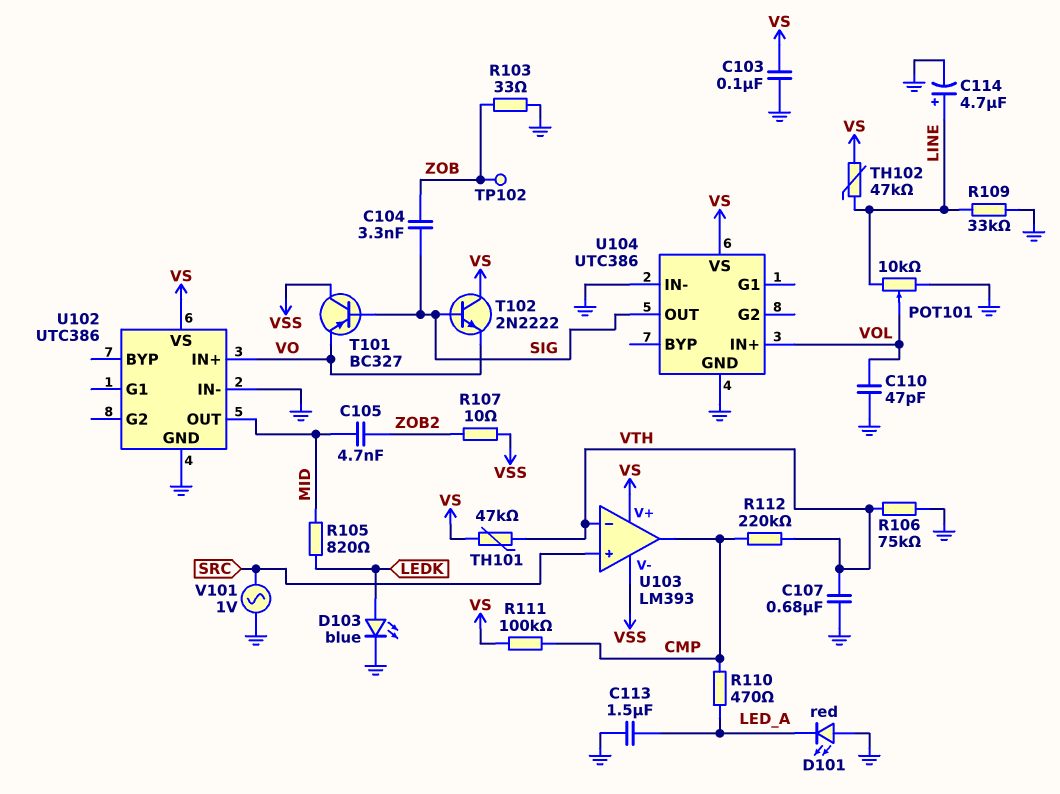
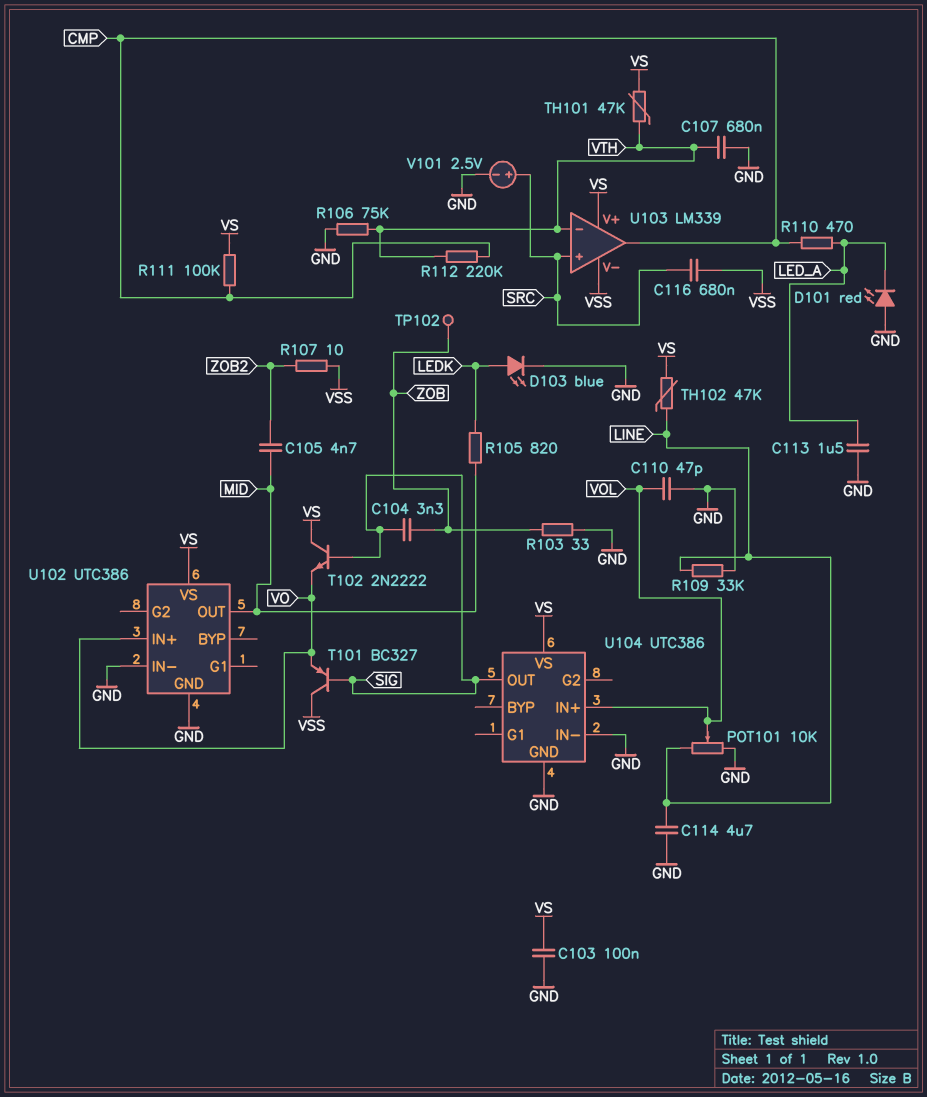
C114: 4.7uF (plus LINE, minus GND) -> 4.7uF (GND, LINE)
C116: none -> 680nF (SRC, VSS)
U103: LM393 -> LM339
V101: AC 1V (GND, SRC) -> 2.5V (plus SRC, minus GND)

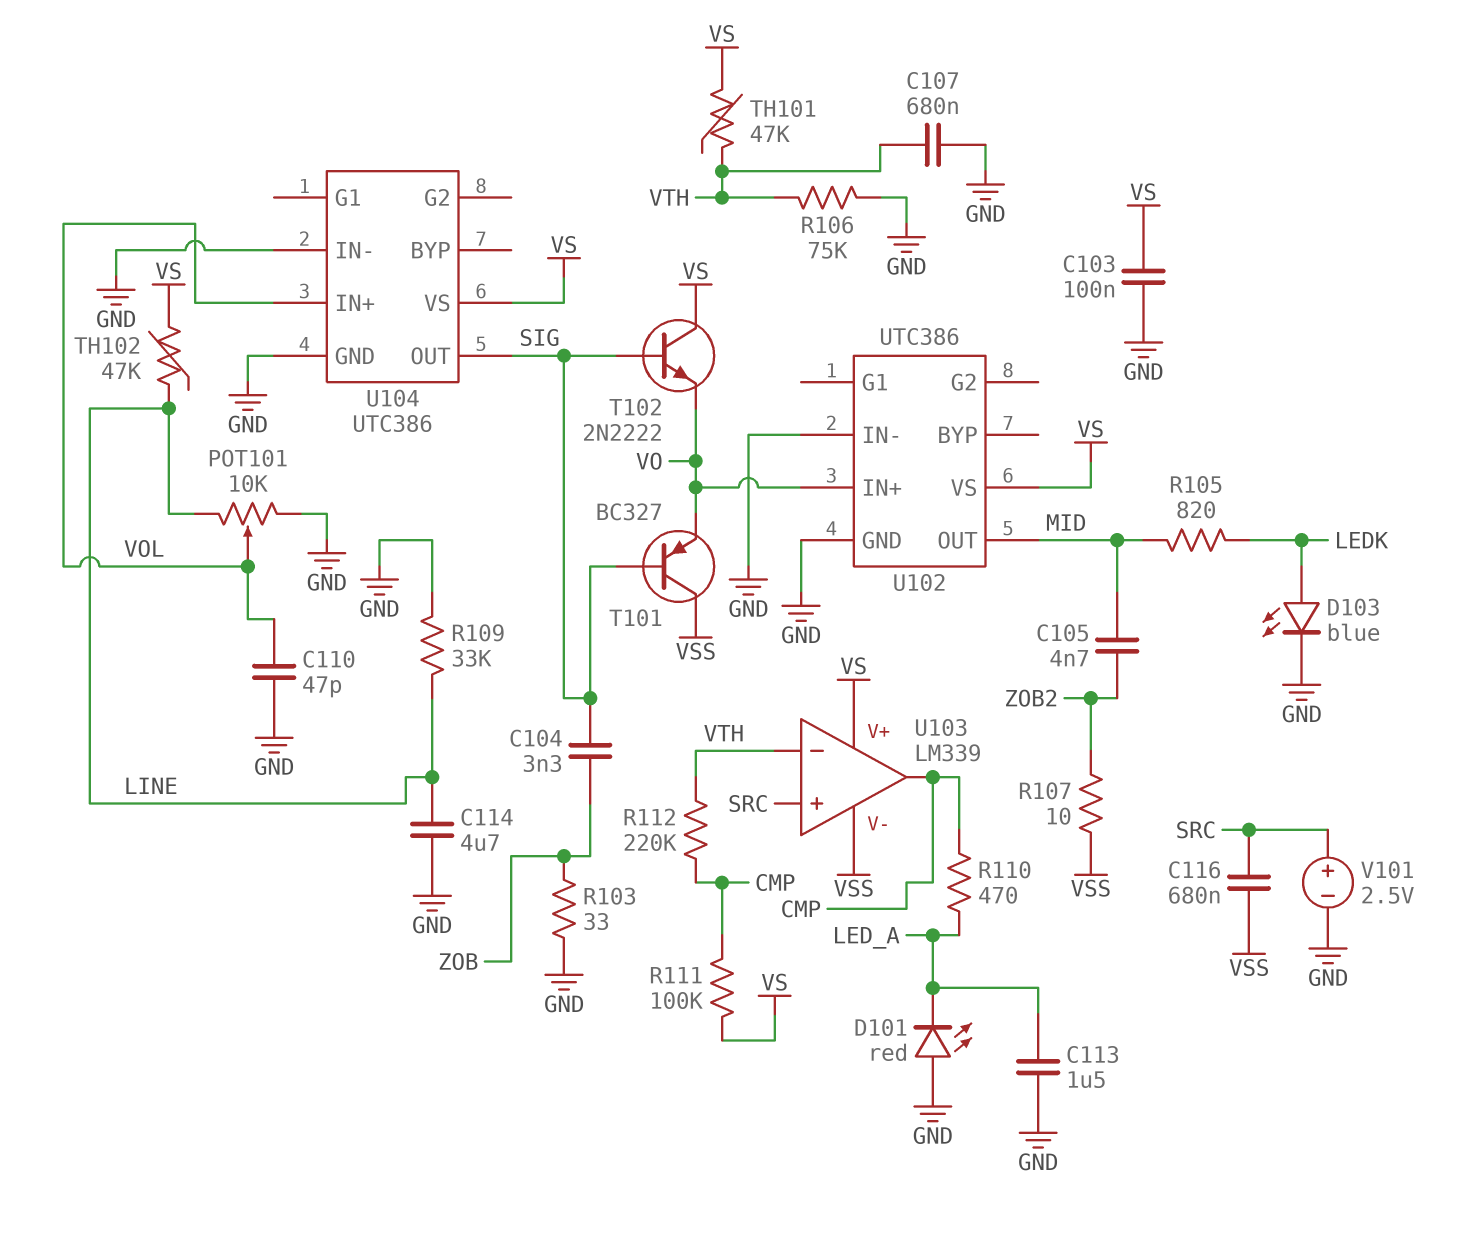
TP102: test point (ZOB) -> none

